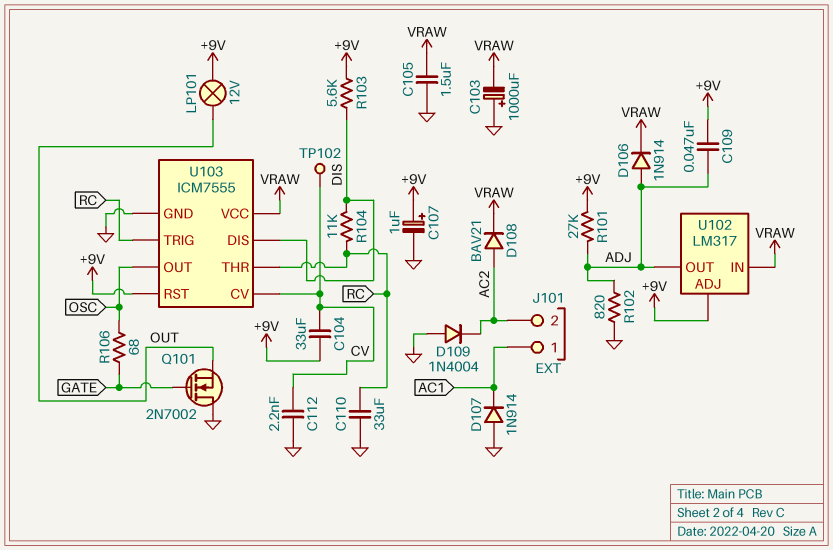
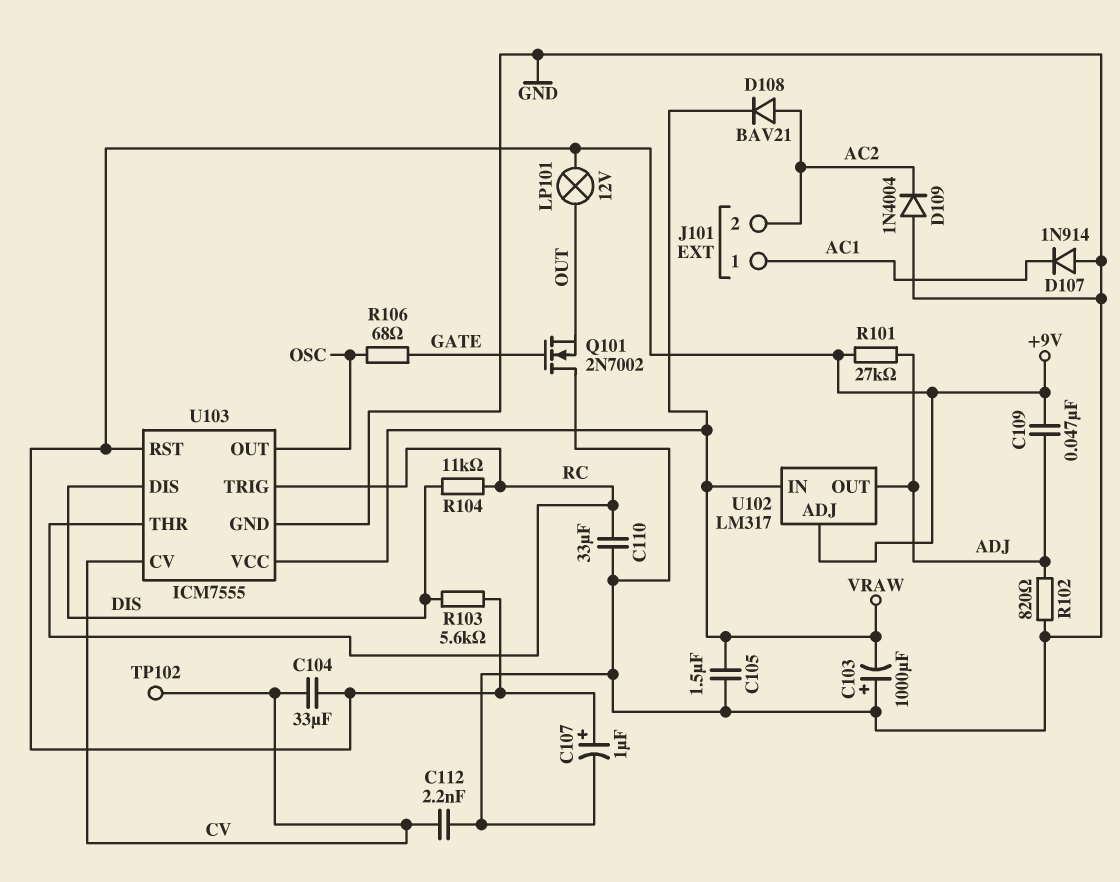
D106: diode 1N914 (A ADJ, K VRAW) -> none

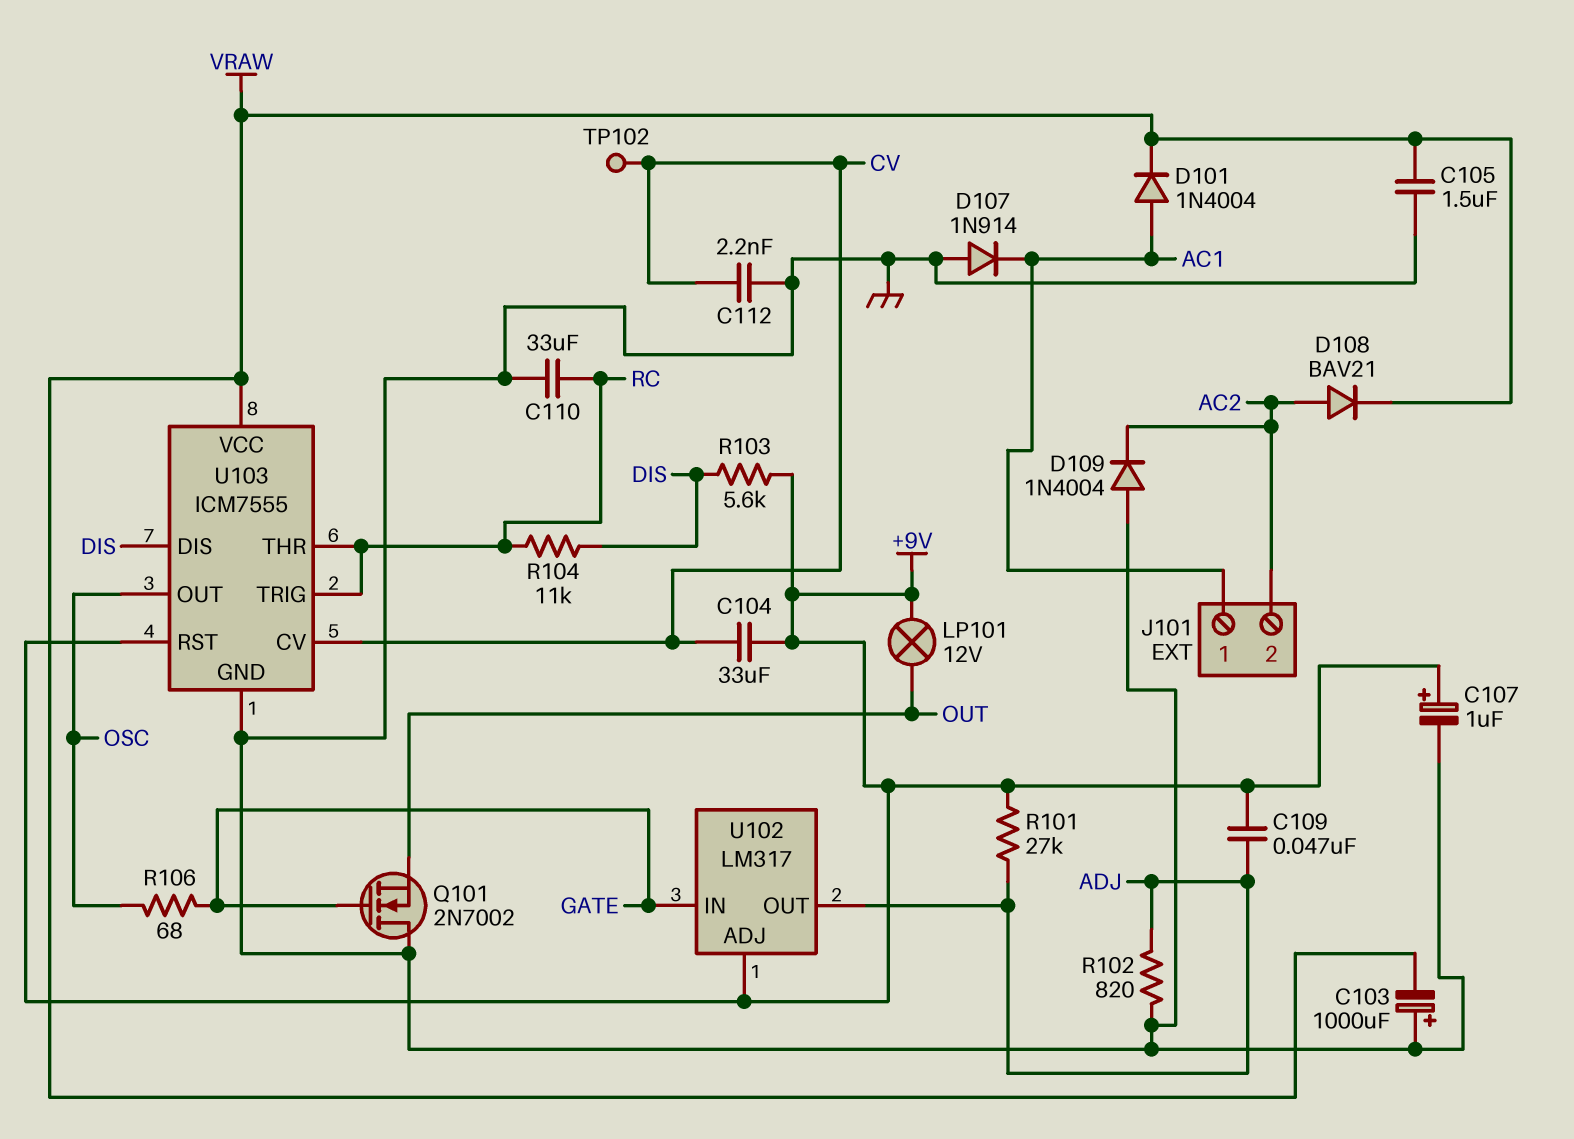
D101: none -> diode 1N4004 (A AC1, K VRAW)
U102 pin IN: VRAW -> GATE

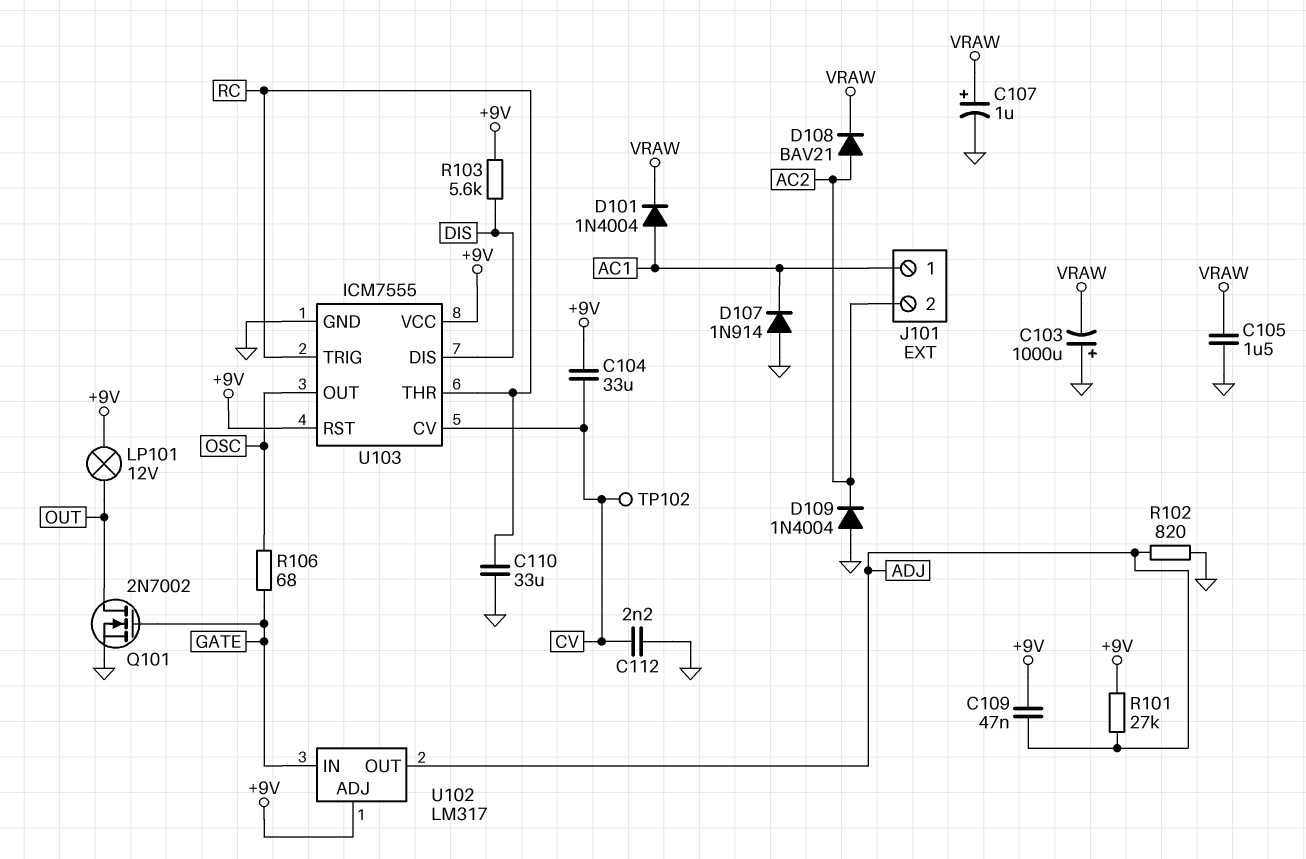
C107: 1uF (plus +9V, minus GND) -> 1uF (plus VRAW, minus GND)
Q101: NMOS 2N7002 (G GATE, D GND, S OUT) -> NMOS 2N7002 (G GATE, D OUT, S GND)
R104: 11k (DIS, RC) -> none
U103 pin VCC: VRAW -> +9V

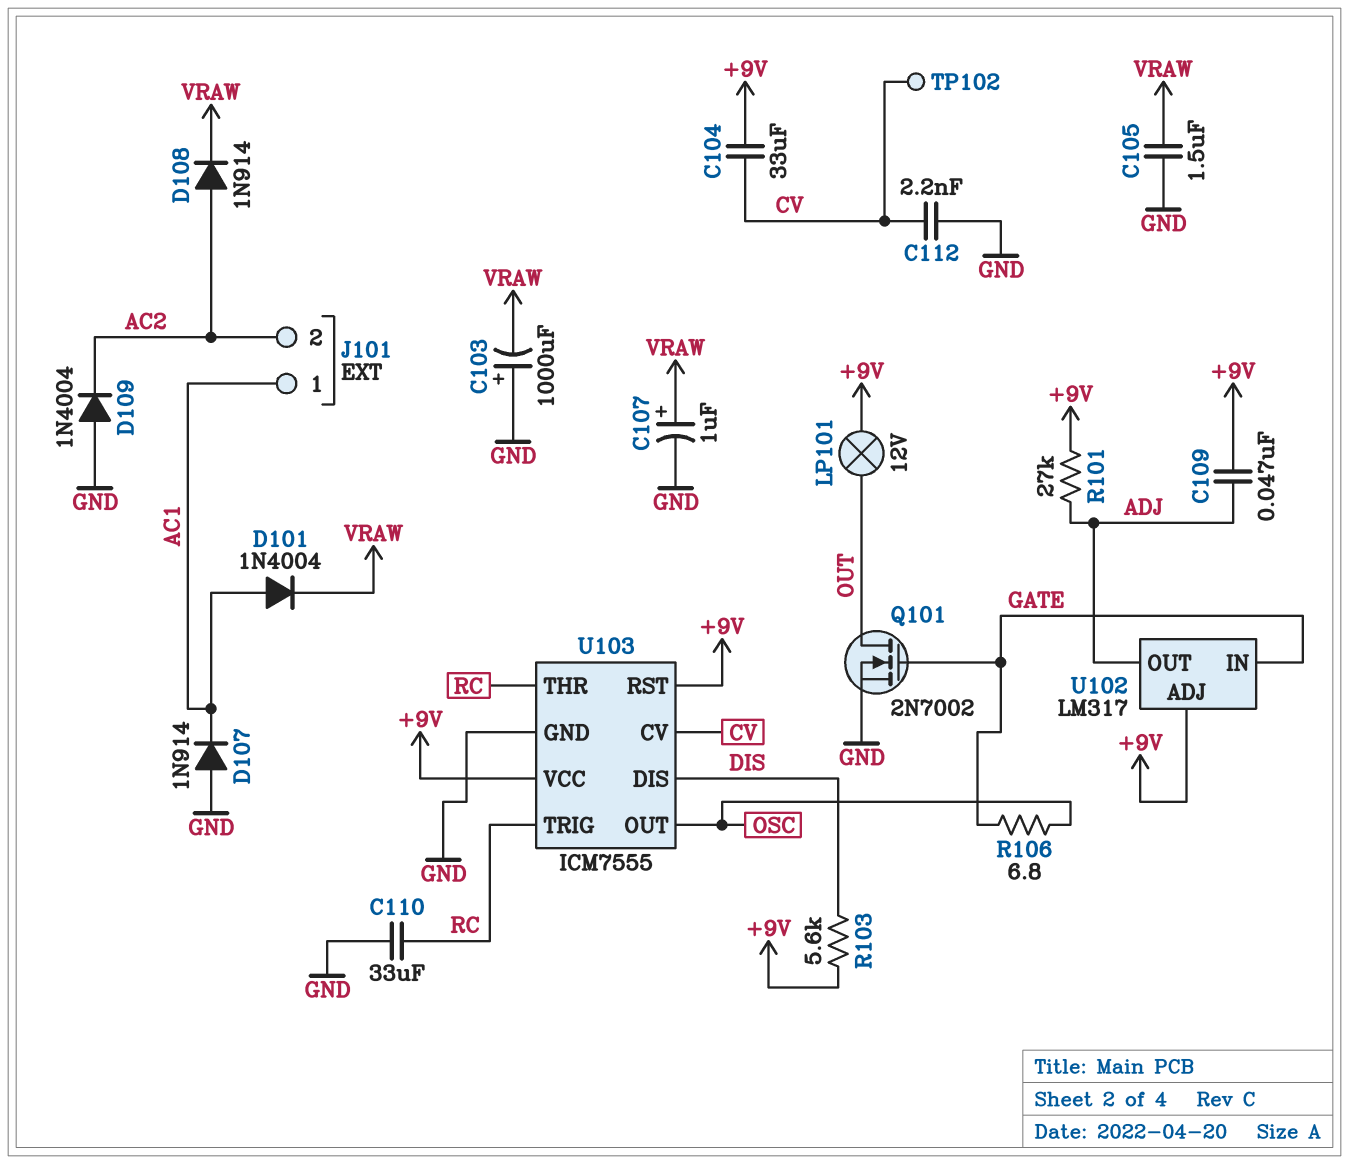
D108: diode BAV21 (A AC2, K VRAW) -> diode 1N914 (A AC2, K VRAW)
R102: 820 (ADJ, GND) -> none
R106: 68 (GATE, OSC) -> 6.8 (GATE, OSC)

